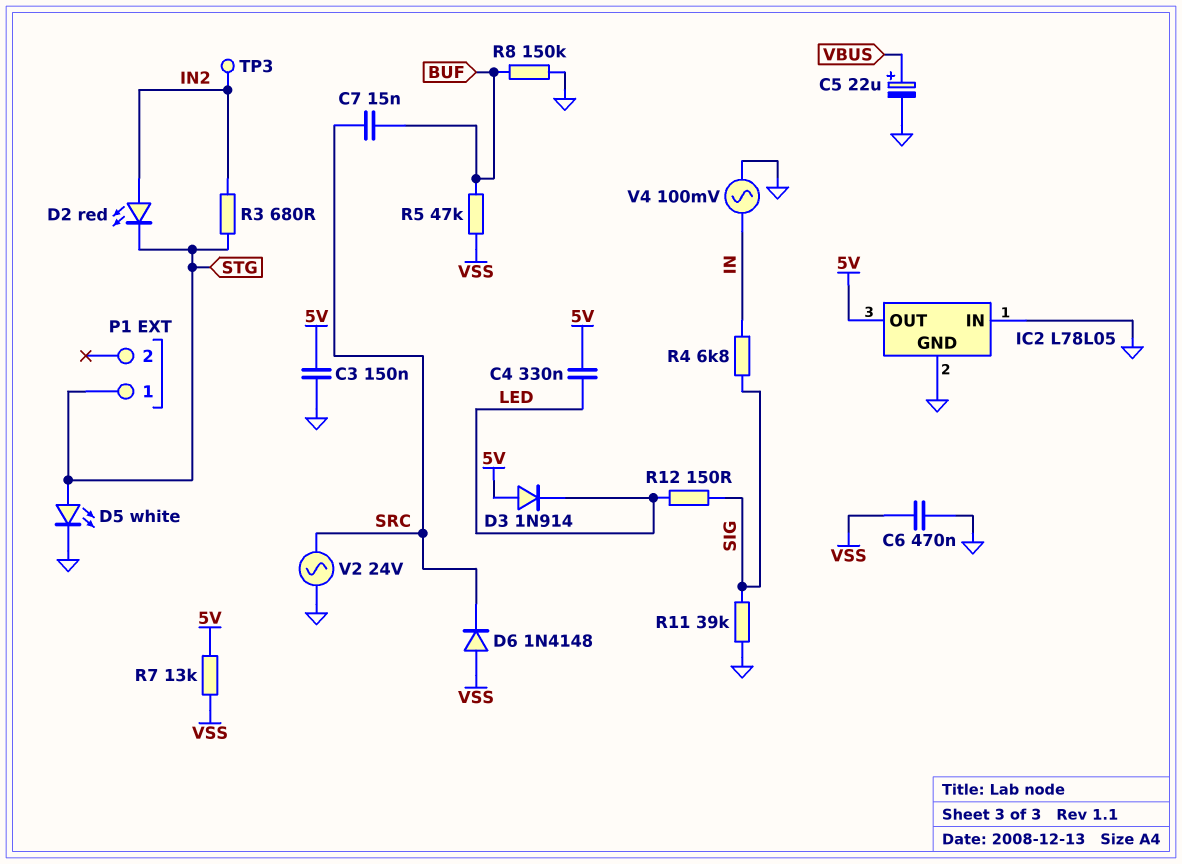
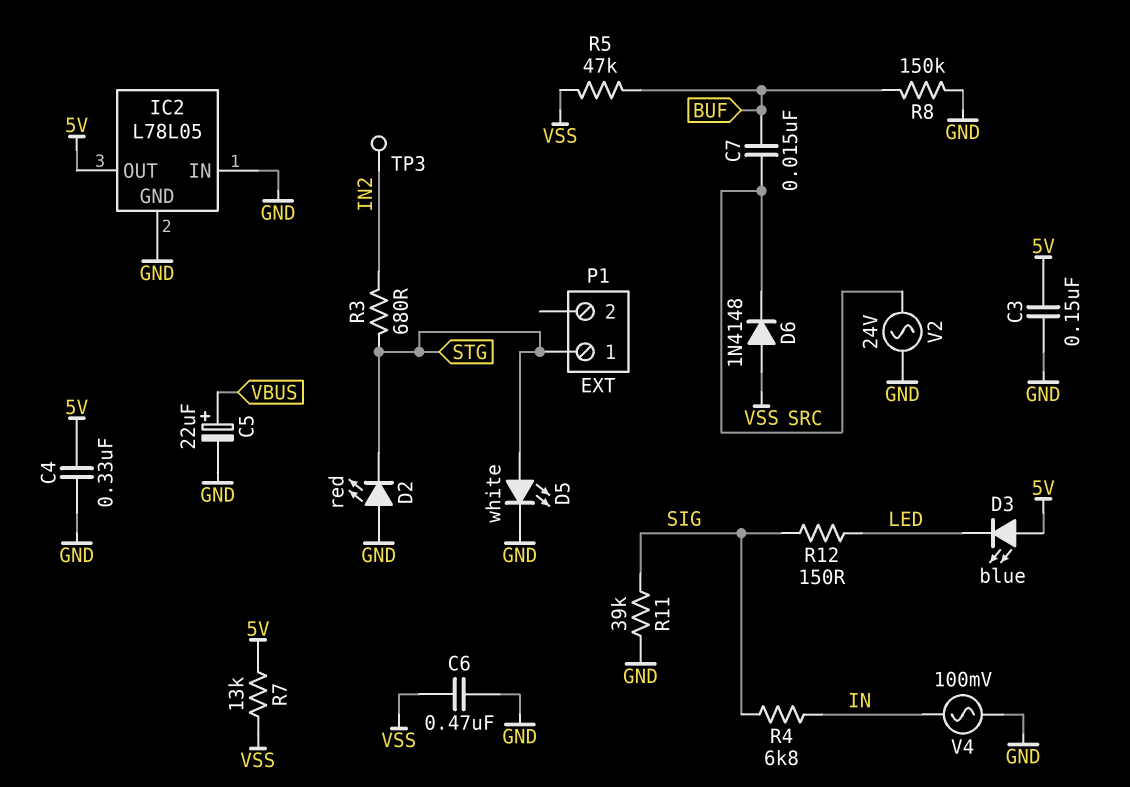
C4: 330nF (5V, LED) -> 330nF (5V, GND)
D2: LED red (A IN2, K STG) -> LED red (A GND, K STG)
D3: diode 1N914 (A 5V, K LED) -> LED blue (A 5V, K LED)

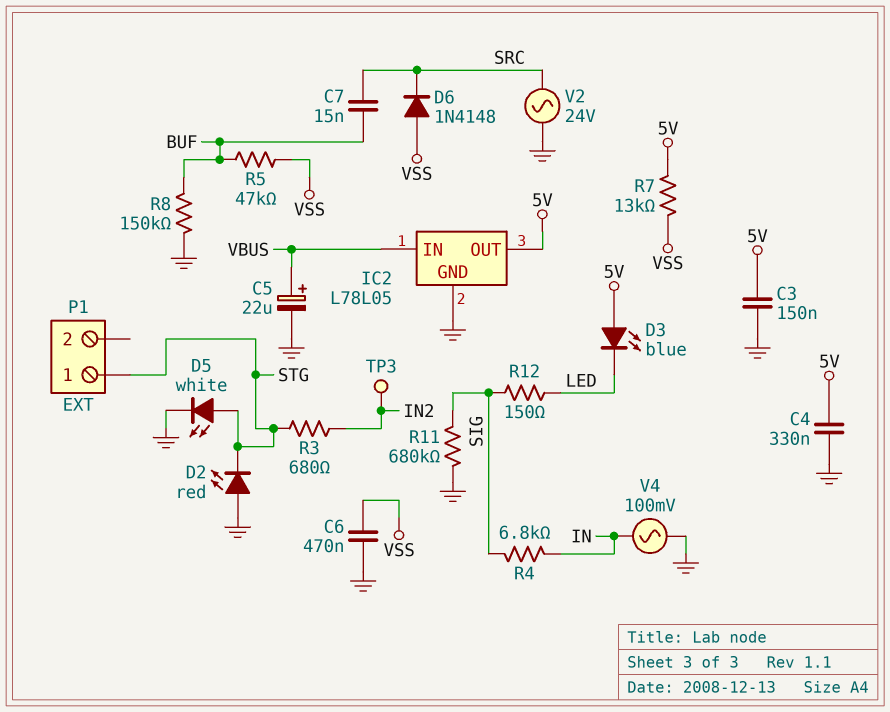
IC2 pin IN: GND -> VBUS
R11: 39k (GND, SIG) -> 680k (GND, SIG)

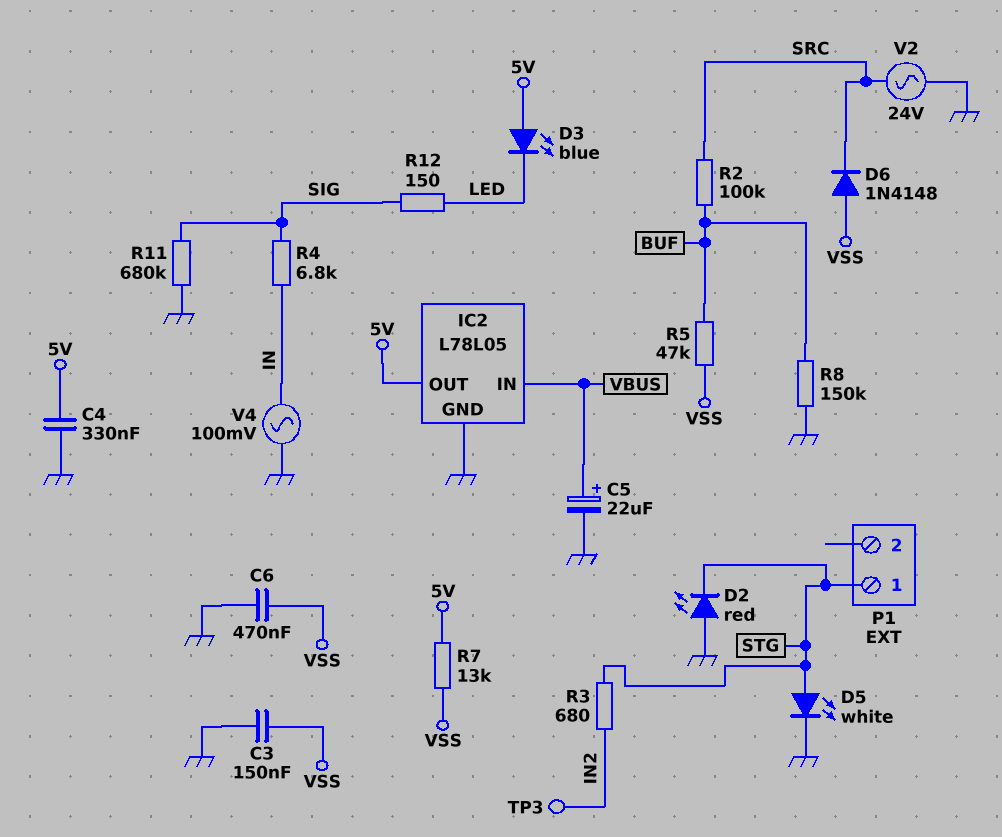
C3: 150nF (5V, GND) -> 150nF (GND, VSS)
C7: 15nF (BUF, SRC) -> none
R2: none -> 100k (BUF, SRC)

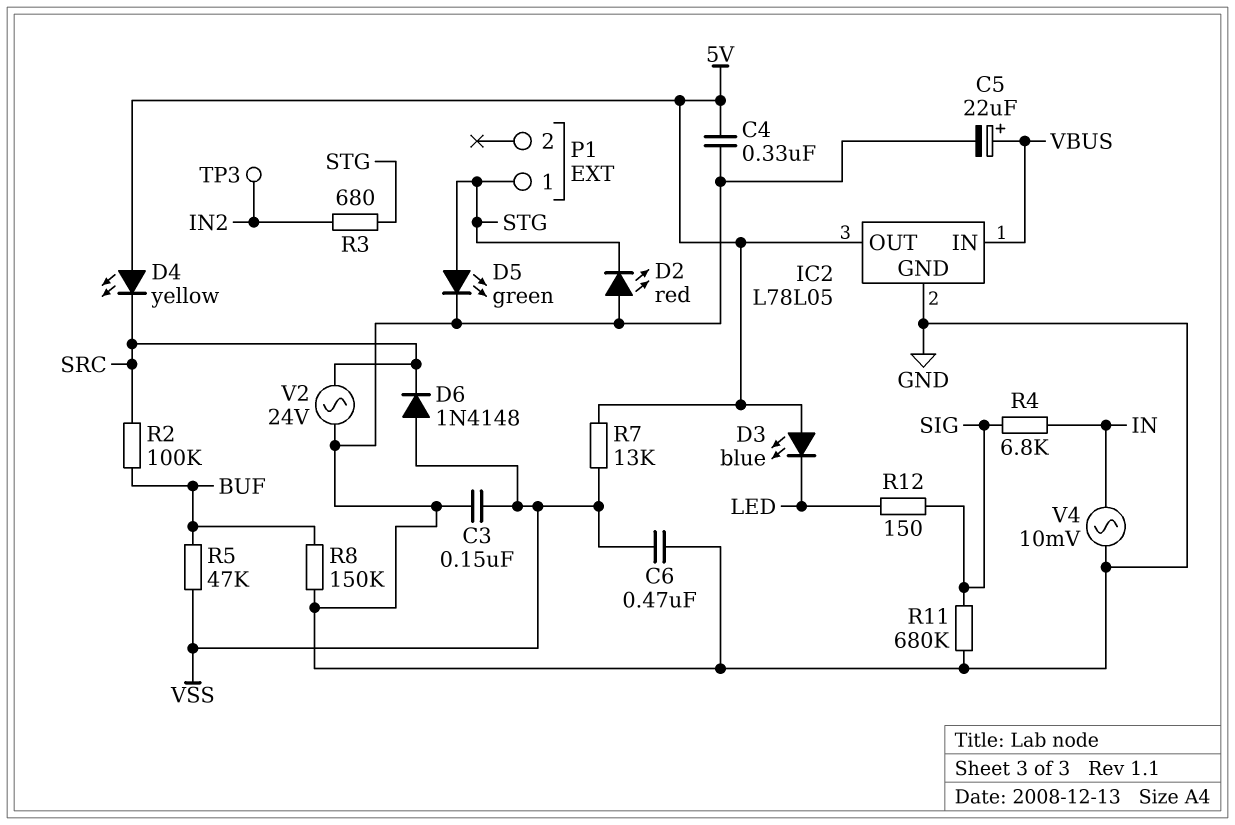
D4: none -> LED yellow (A 5V, K SRC)
D5: LED white (A STG, K GND) -> LED green (A STG, K GND)
V4: AC 100mV (GND, IN) -> AC 10mV (GND, IN)

